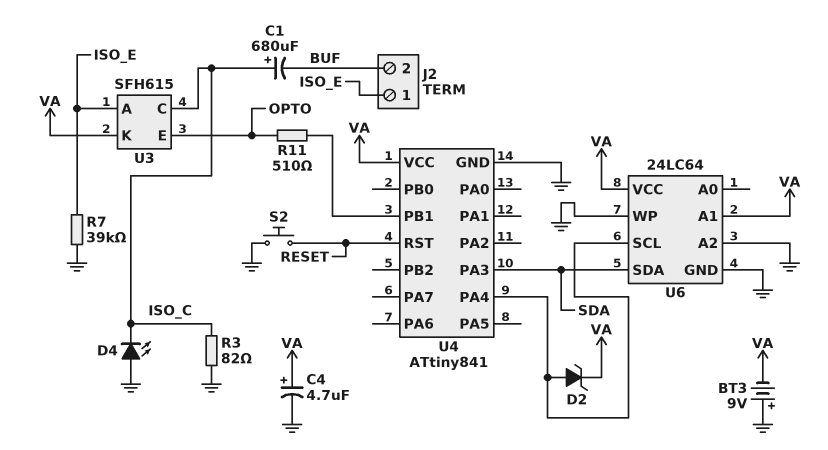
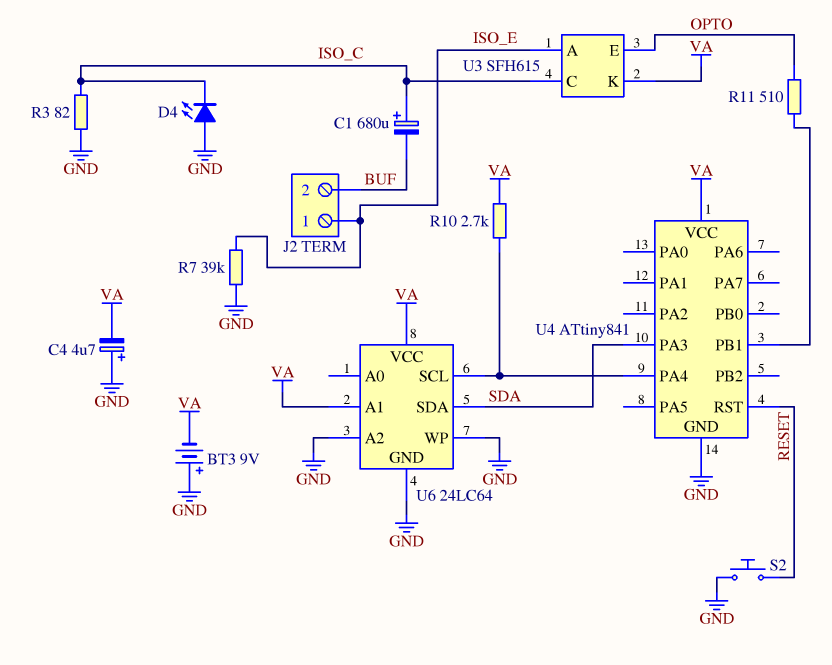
C4: 4.7uF (plus VA, minus GND) -> 4.7uF (plus GND, minus VA)
D2: zener (A U4/PA4, K VA) -> none
R10: none -> 2.7k (U4/PA4, VA)

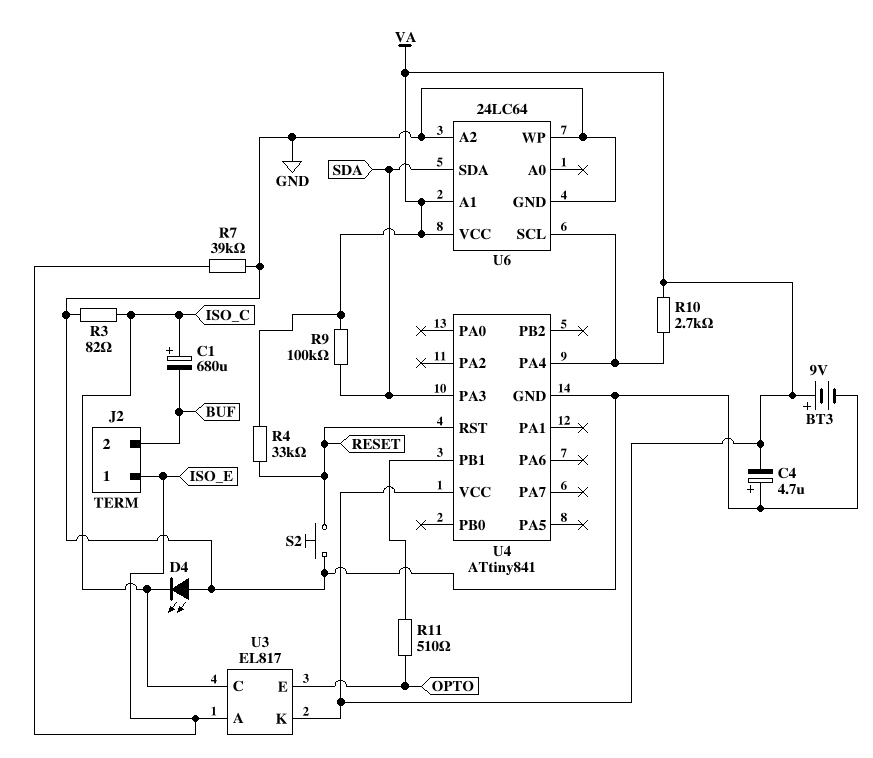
BT3: 9V (plus GND, minus VA) -> 9V (plus VA, minus GND)
R4: none -> 33k (RESET, VA)
R9: none -> 100k (SDA, VA)
U3: SFH615 -> EL817

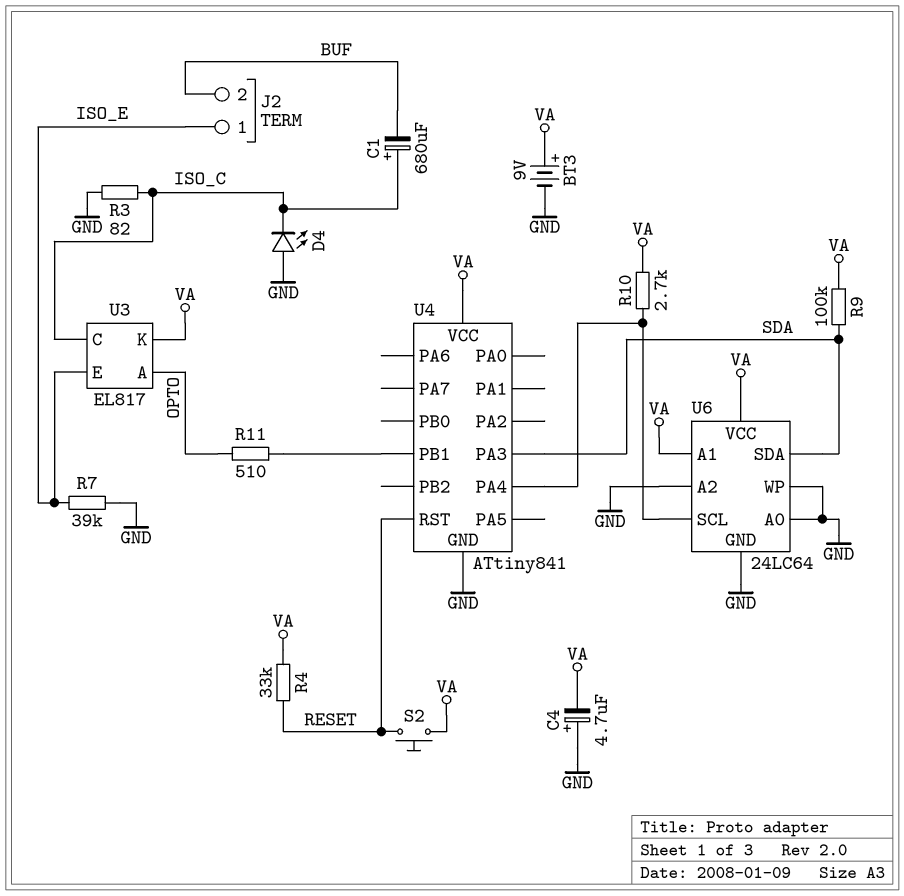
S2: button (GND, RESET) -> button (RESET, VA)
U3 pin A: ISO_E -> OPTO
U3 pin E: OPTO -> ISO_E
U6 pin A0: none -> GND

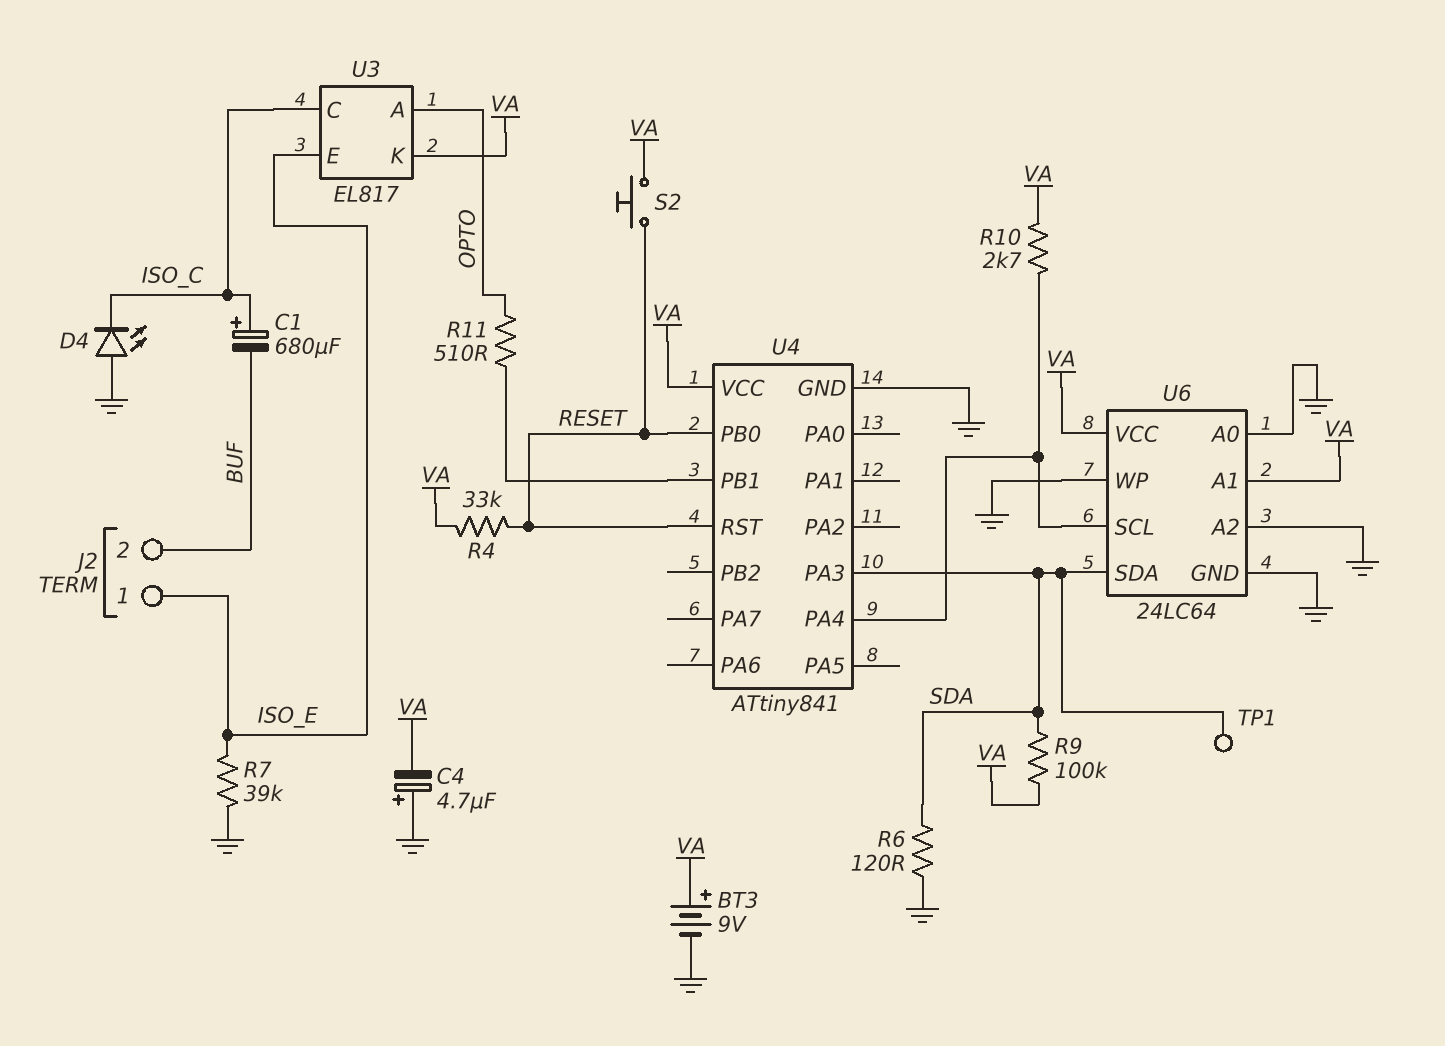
R3: 82 (GND, ISO_C) -> none
R6: none -> 120 (GND, SDA)
TP1: none -> test point (SDA)
U4 pin PB0: none -> RESET

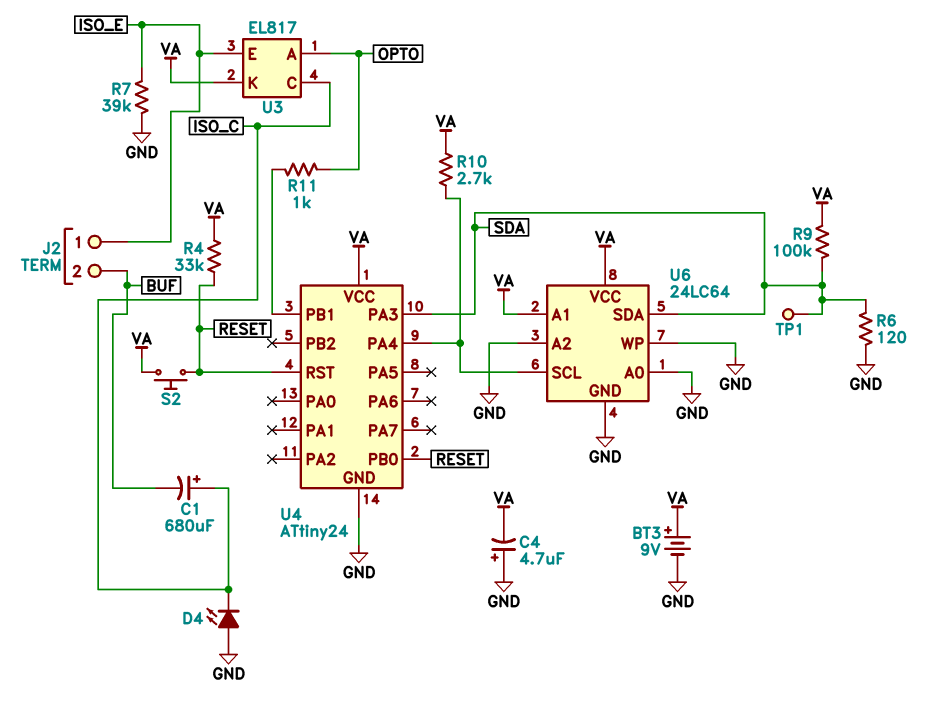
R11: 510 (OPTO, U4/PB1) -> 1k (OPTO, U4/PB1)
U4: ATtiny841 -> ATtiny24

